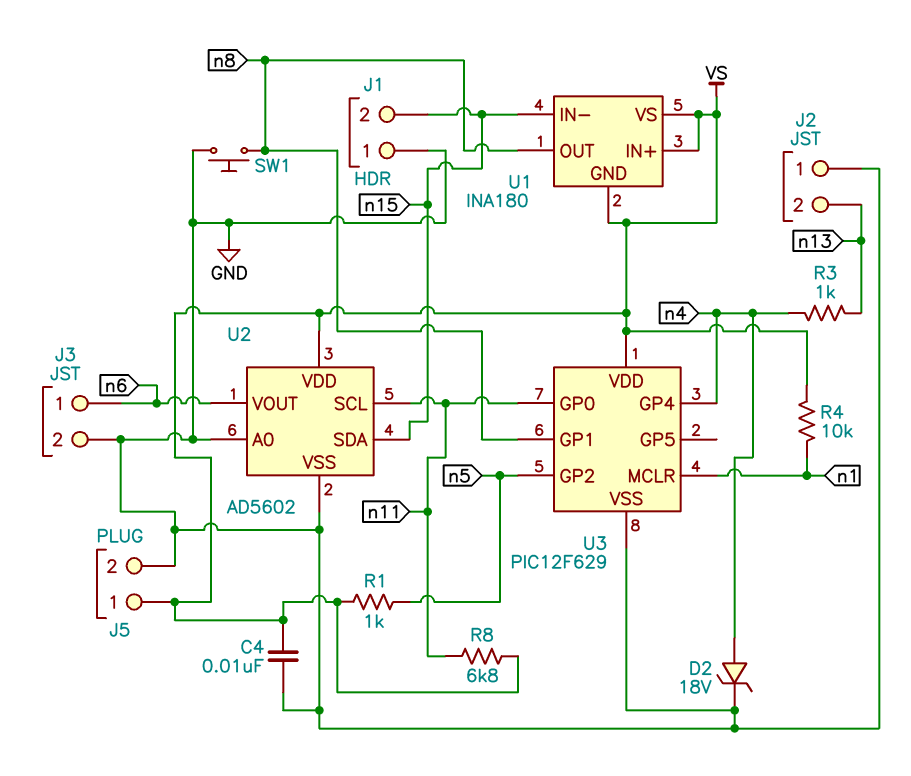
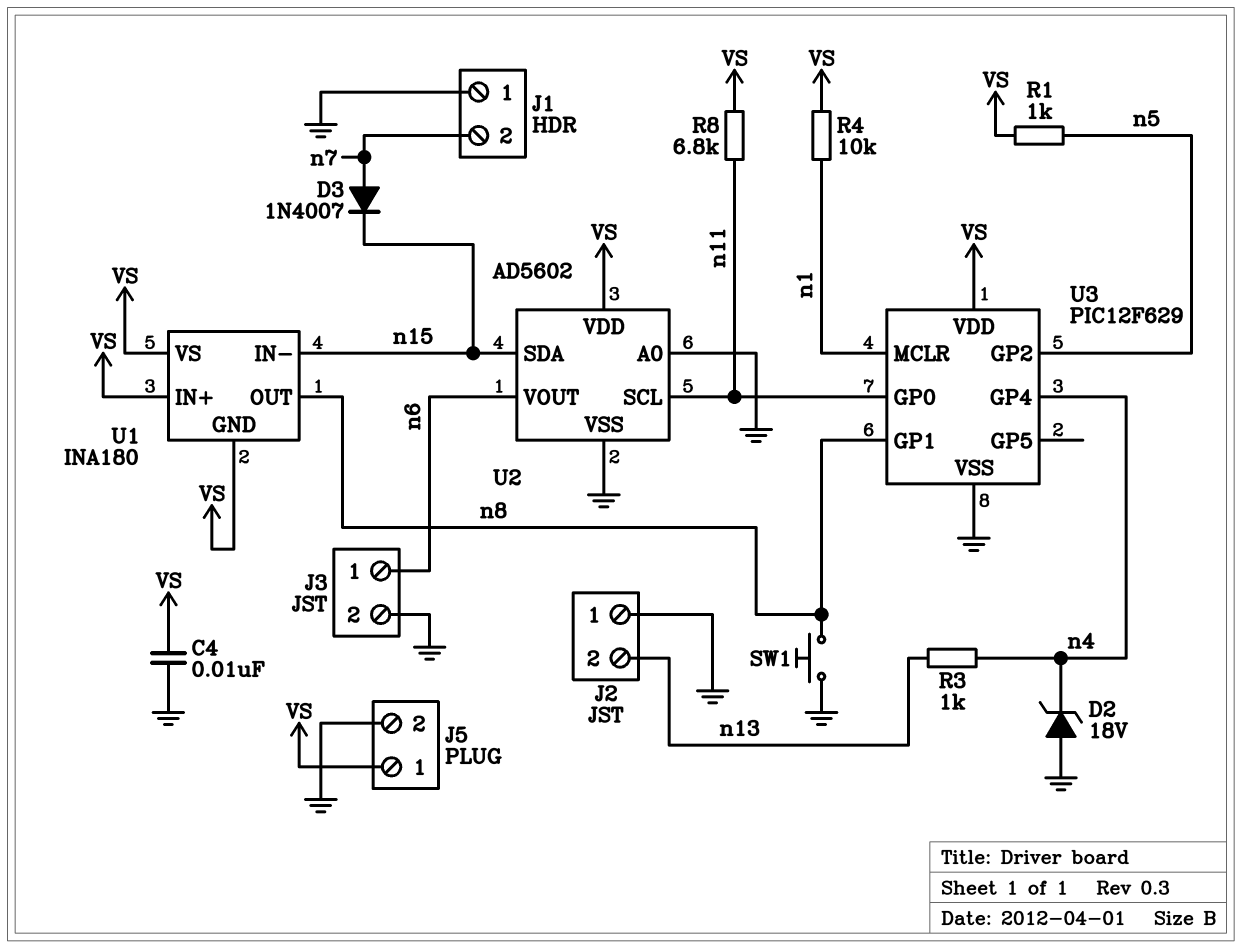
D2: zener 18V (A n4, K GND) -> zener 18V (A GND, K n4)
D3: none -> diode 1N4007 (A n7, K n15)
J1 pin 2: n15 -> n7

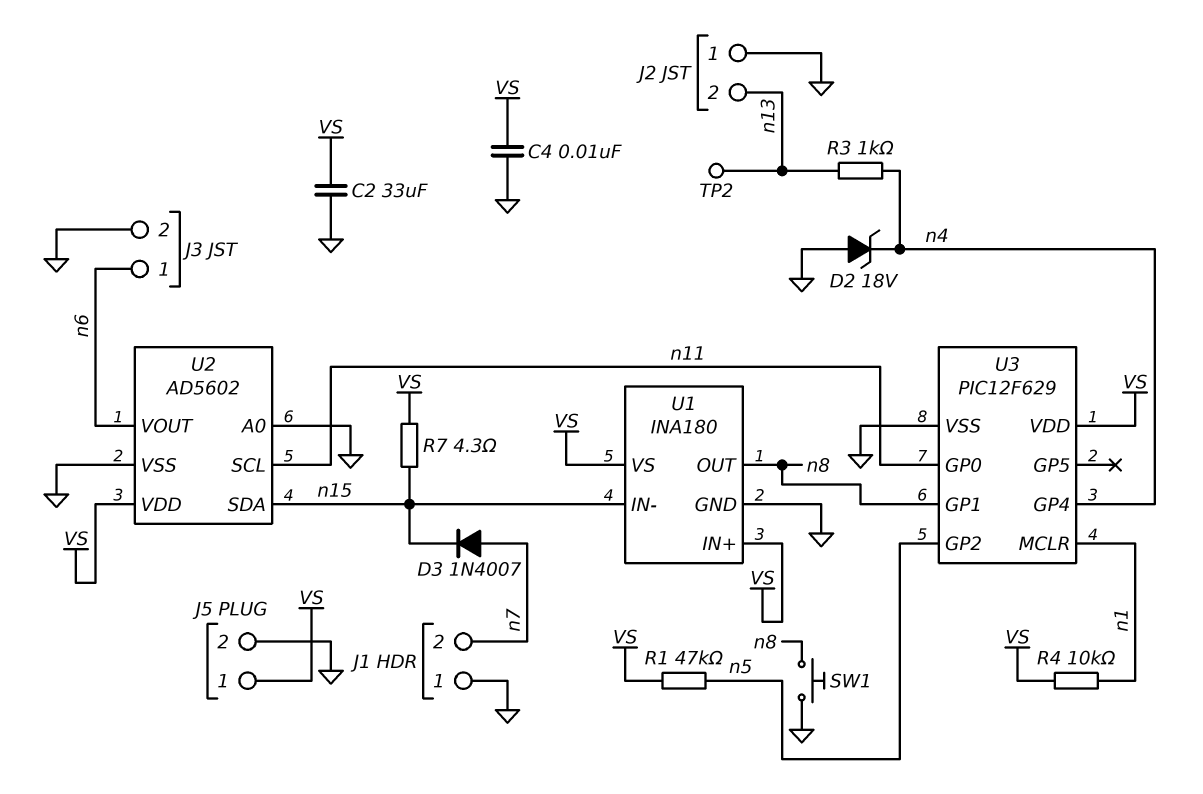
C2: none -> 33uF (GND, VS)
R1: 1k (VS, n5) -> 47k (VS, n5)
R7: none -> 4.3 (VS, n15)
R8: 6.8k (VS, n11) -> none
TP2: none -> test point (n13)
U1 pin GND: VS -> GND

